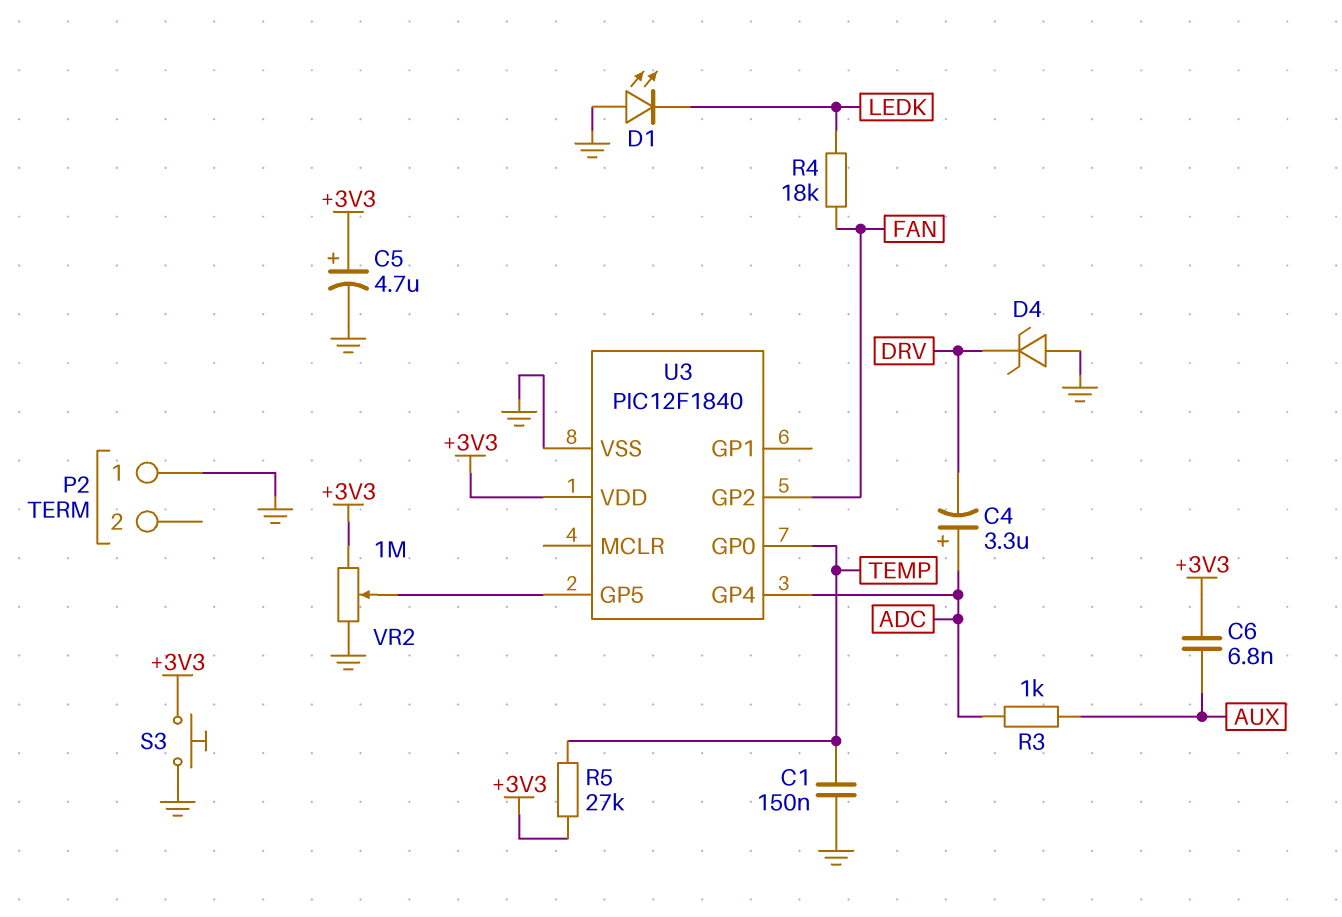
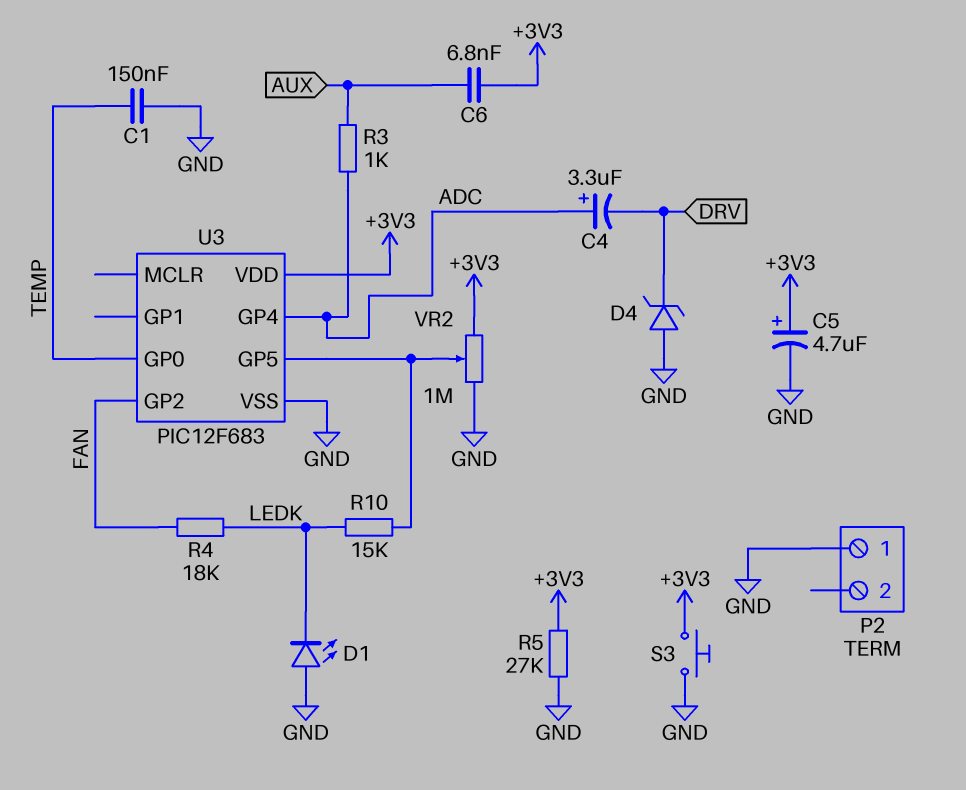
R5: 27k (+3V3, TEMP) -> 27k (+3V3, GND)
R10: none -> 15k (LEDK, U3/GP5)
U3: PIC12F1840 -> PIC12F683

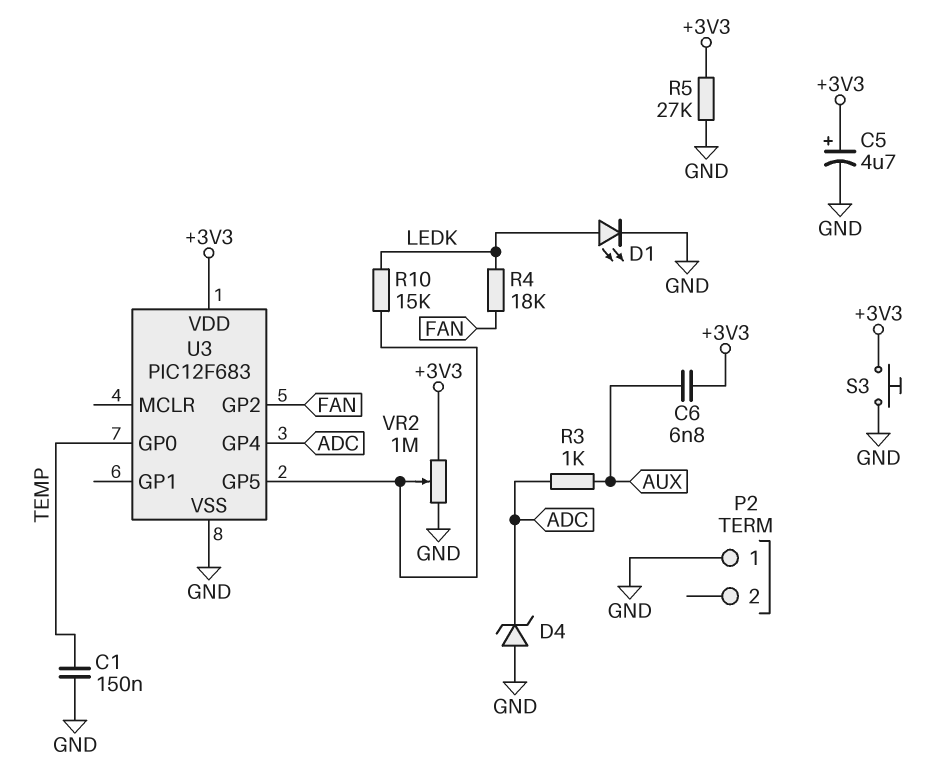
C4: 3.3uF (plus ADC, minus DRV) -> none
D1: LED (A GND, K LEDK) -> LED (A LEDK, K GND)
D4: zener (A GND, K DRV) -> zener (A GND, K ADC)

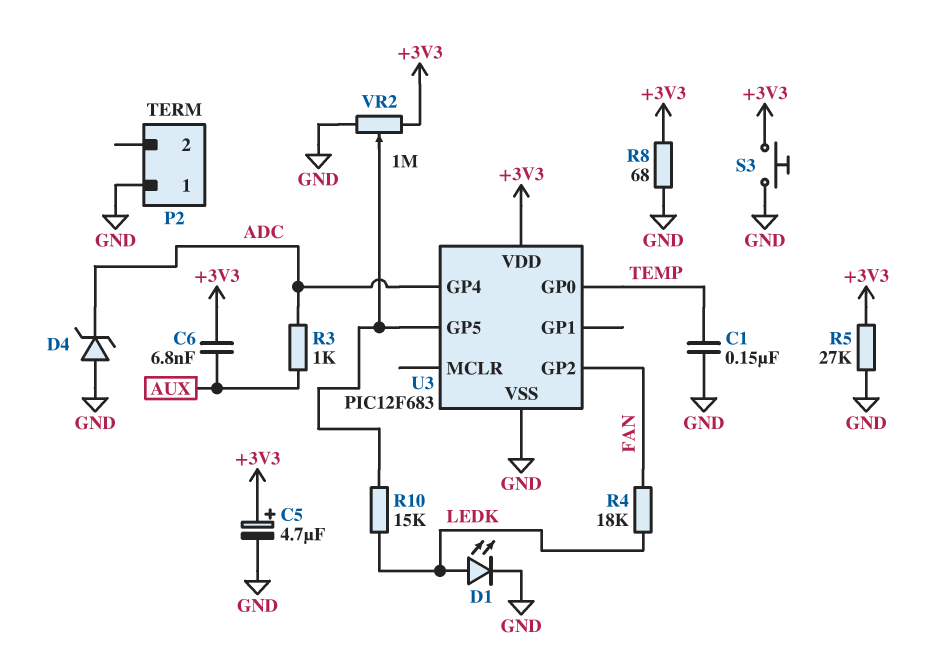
R8: none -> 68 (+3V3, GND)

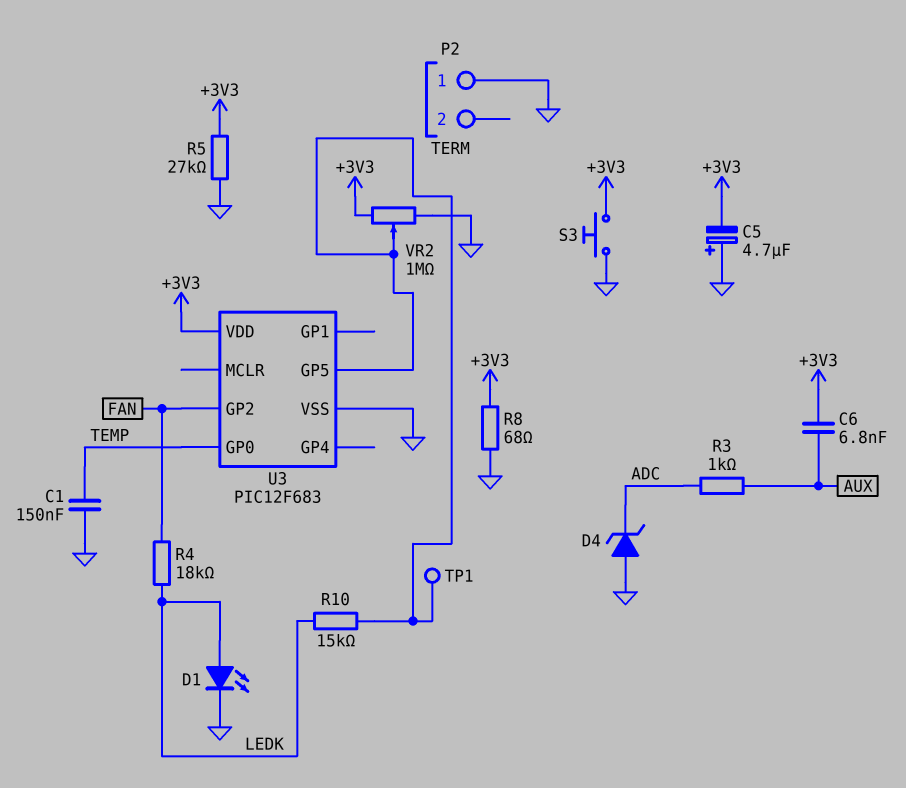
C5: 4.7uF (plus +3V3, minus GND) -> 4.7uF (plus GND, minus +3V3)
TP1: none -> test point (U3/GP5)
U3 pin GP4: ADC -> none

